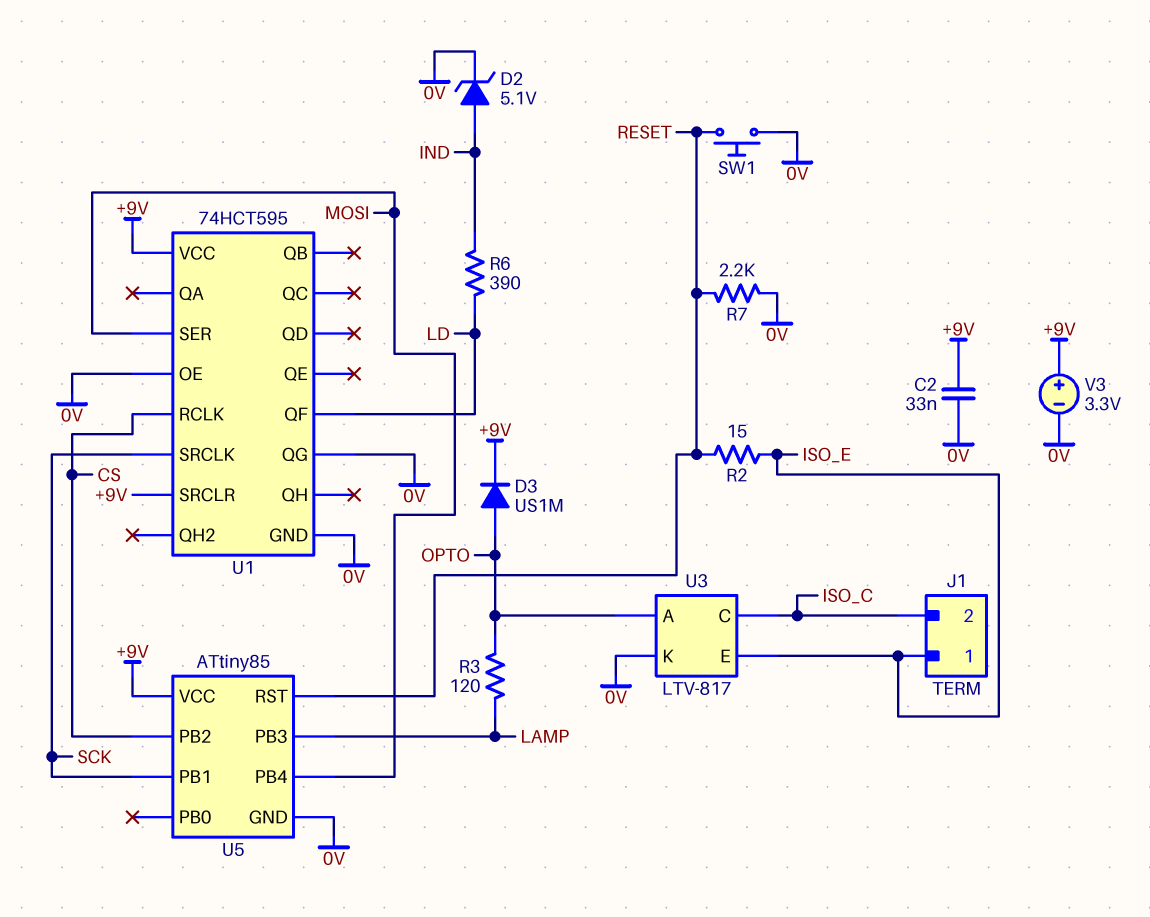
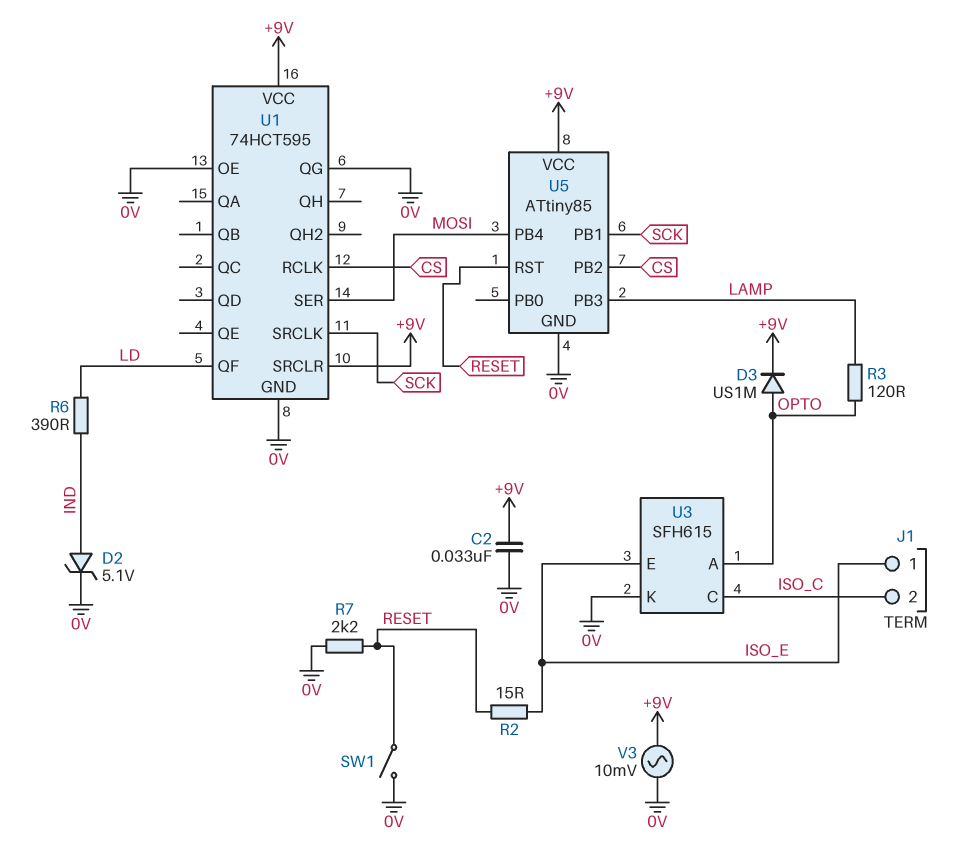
SW1: button (0V, RESET) -> switch (0V, RESET)
U3: LTV-817 -> SFH615
V3: 3.3V (plus +9V, minus 0V) -> AC 10mV (+9V, 0V)

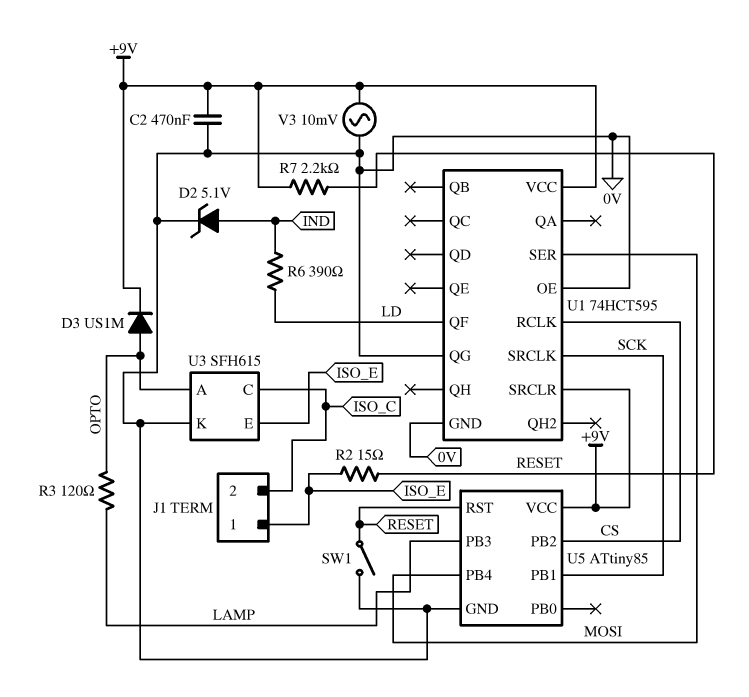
C2: 33nF (+9V, 0V) -> 470nF (+9V, 0V)
R7: 2.2k (0V, RESET) -> 2.2k (+9V, RESET)

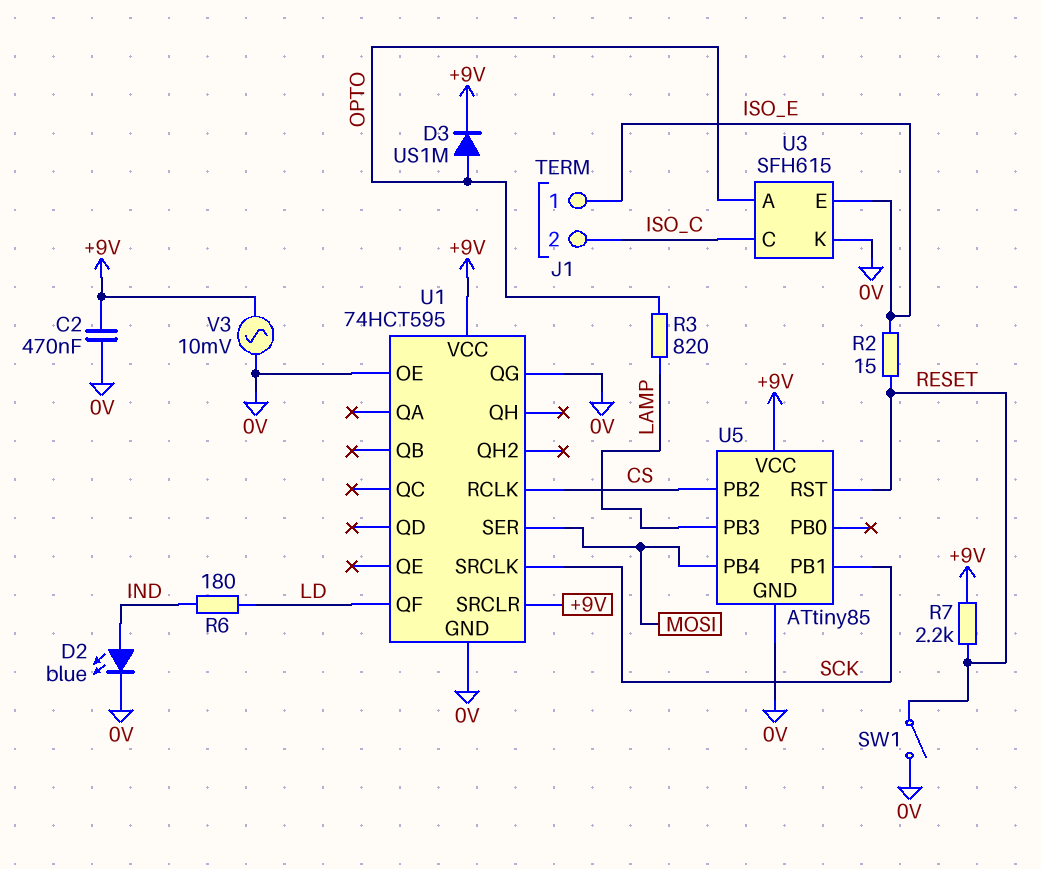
D2: zener 5.1V (A IND, K 0V) -> LED blue (A IND, K 0V)
R3: 120 (LAMP, OPTO) -> 820 (LAMP, OPTO)
R6: 390 (IND, LD) -> 180 (IND, LD)

